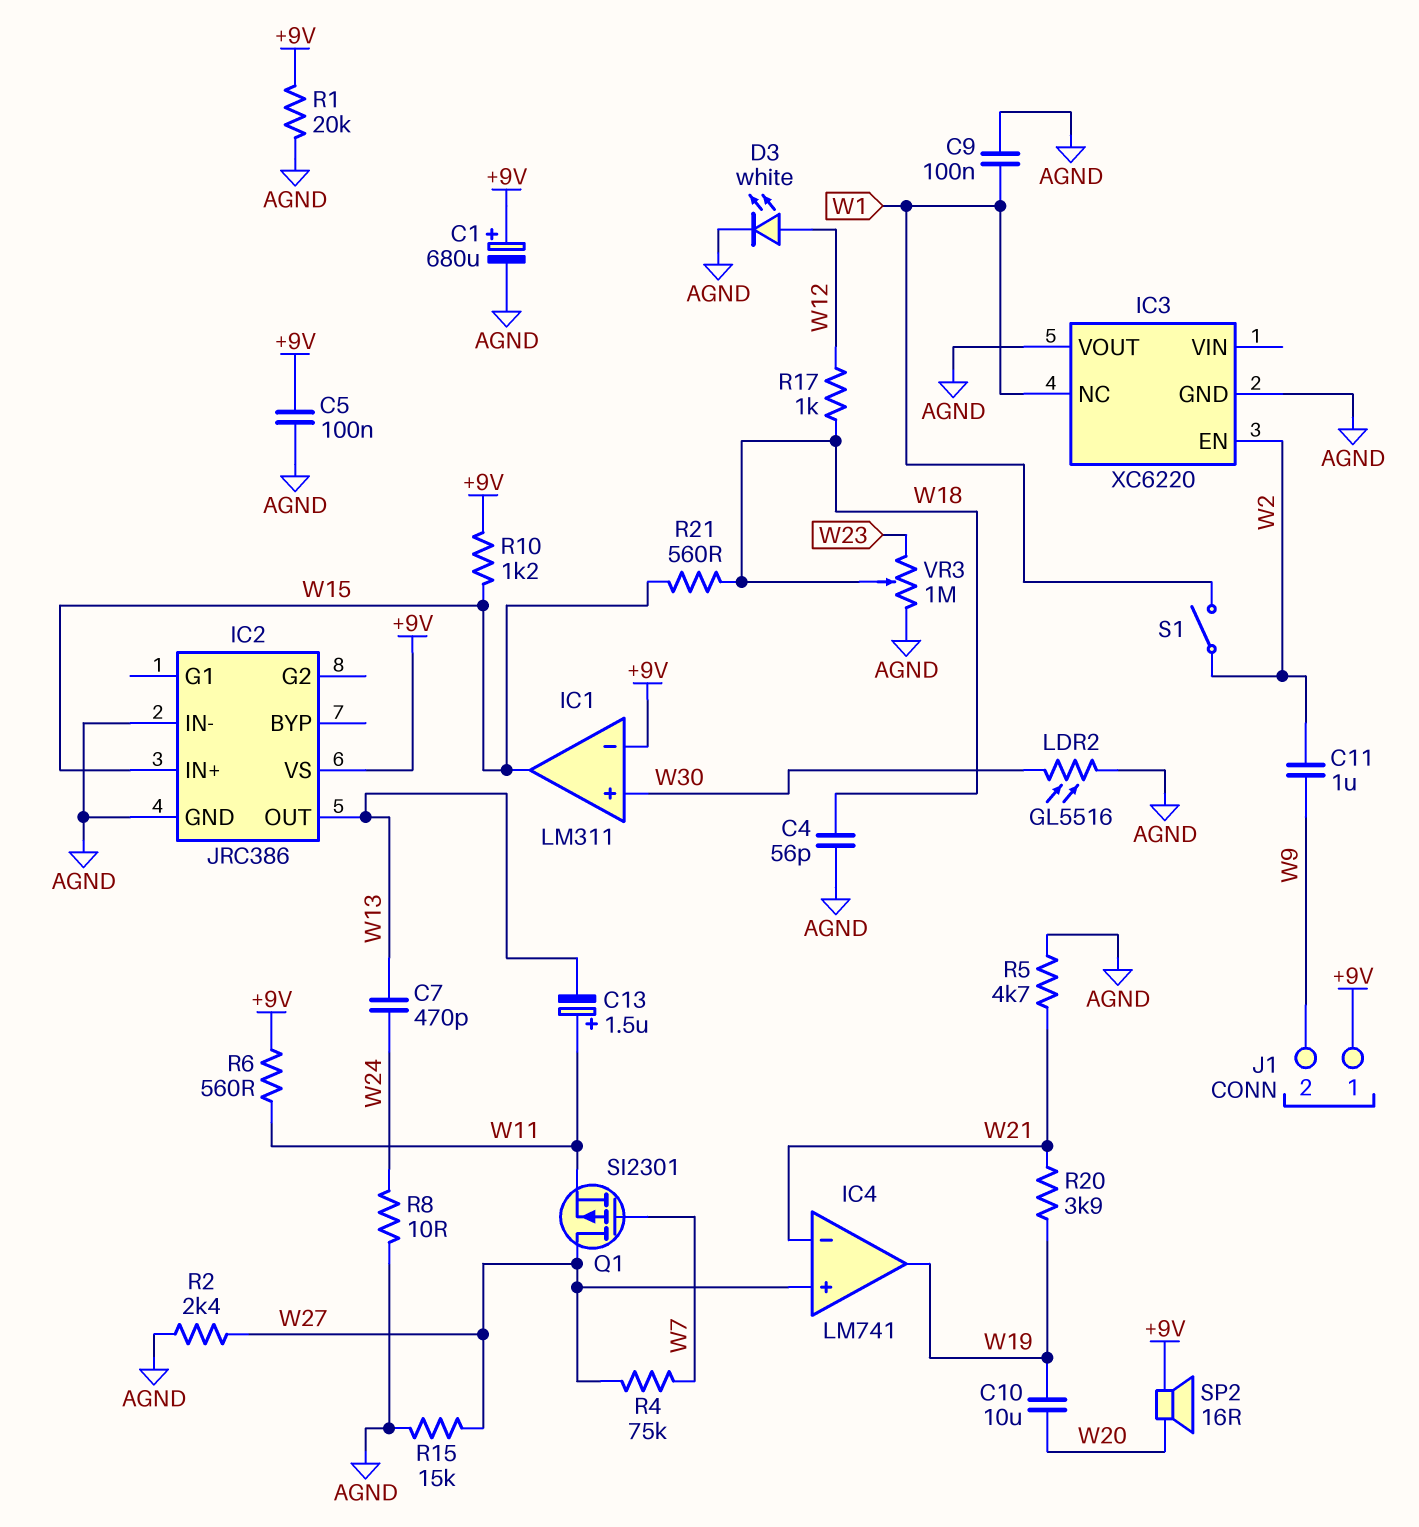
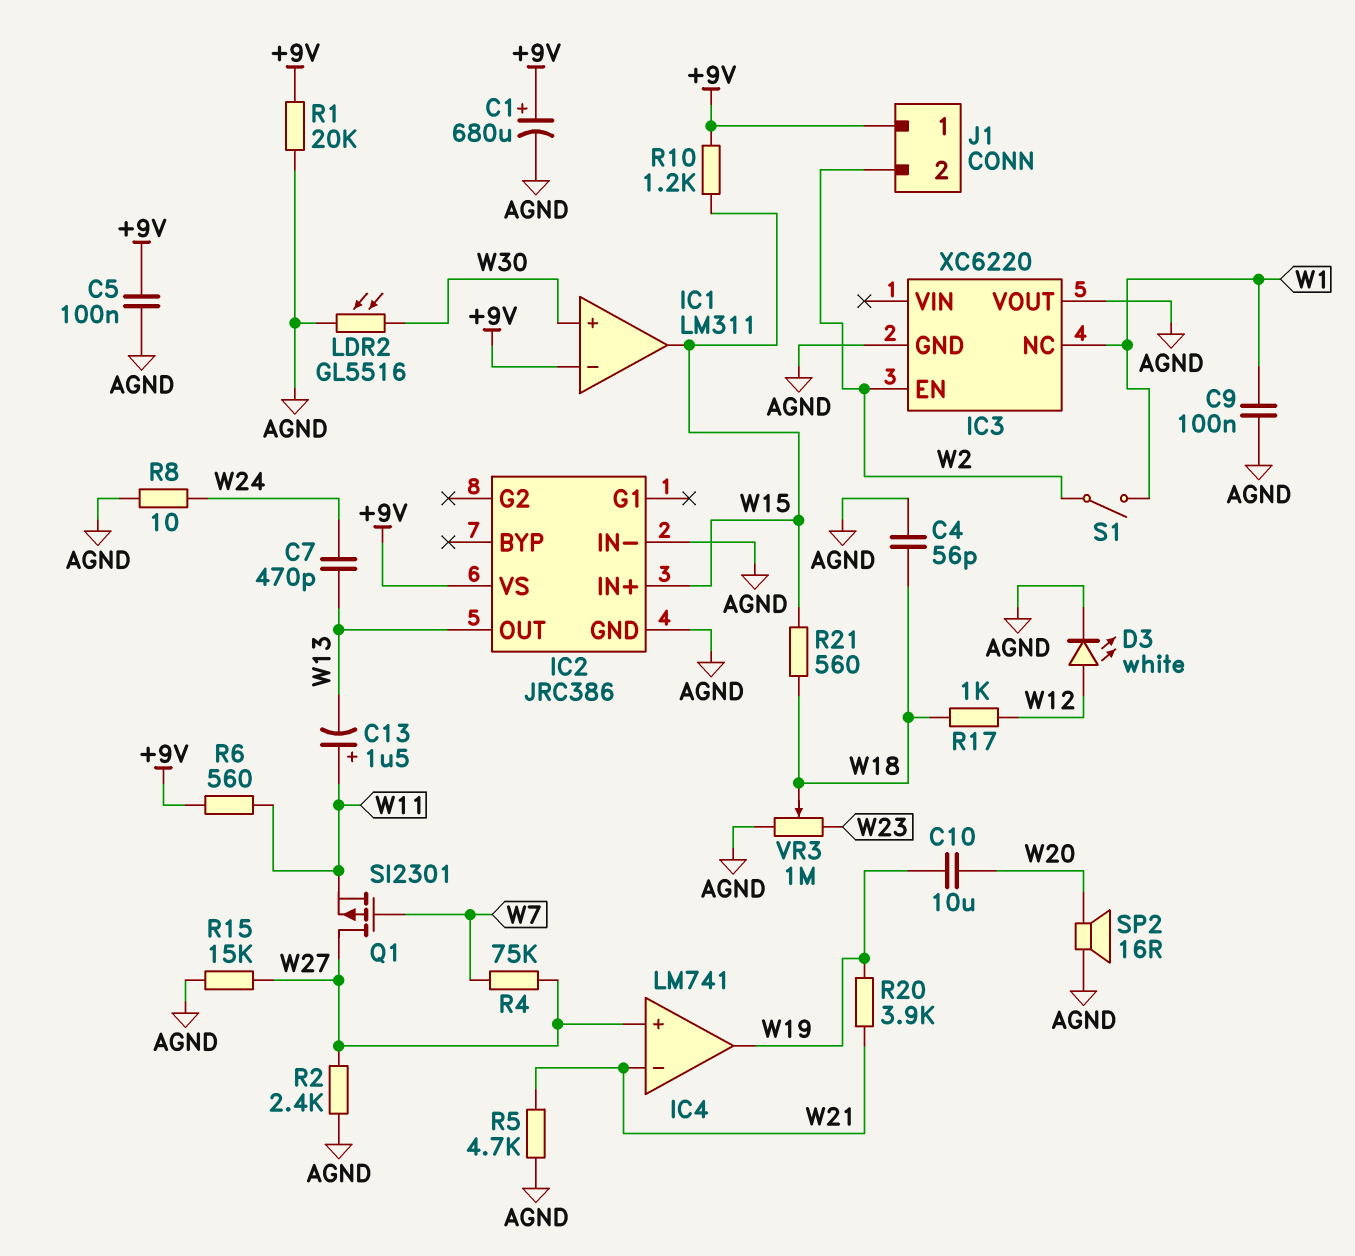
C11: 1uF (W2, W9) -> none
J1 pin 2: W9 -> W2
SP2: speaker 16R (+9V, W20) -> speaker 16R (AGND, W20)

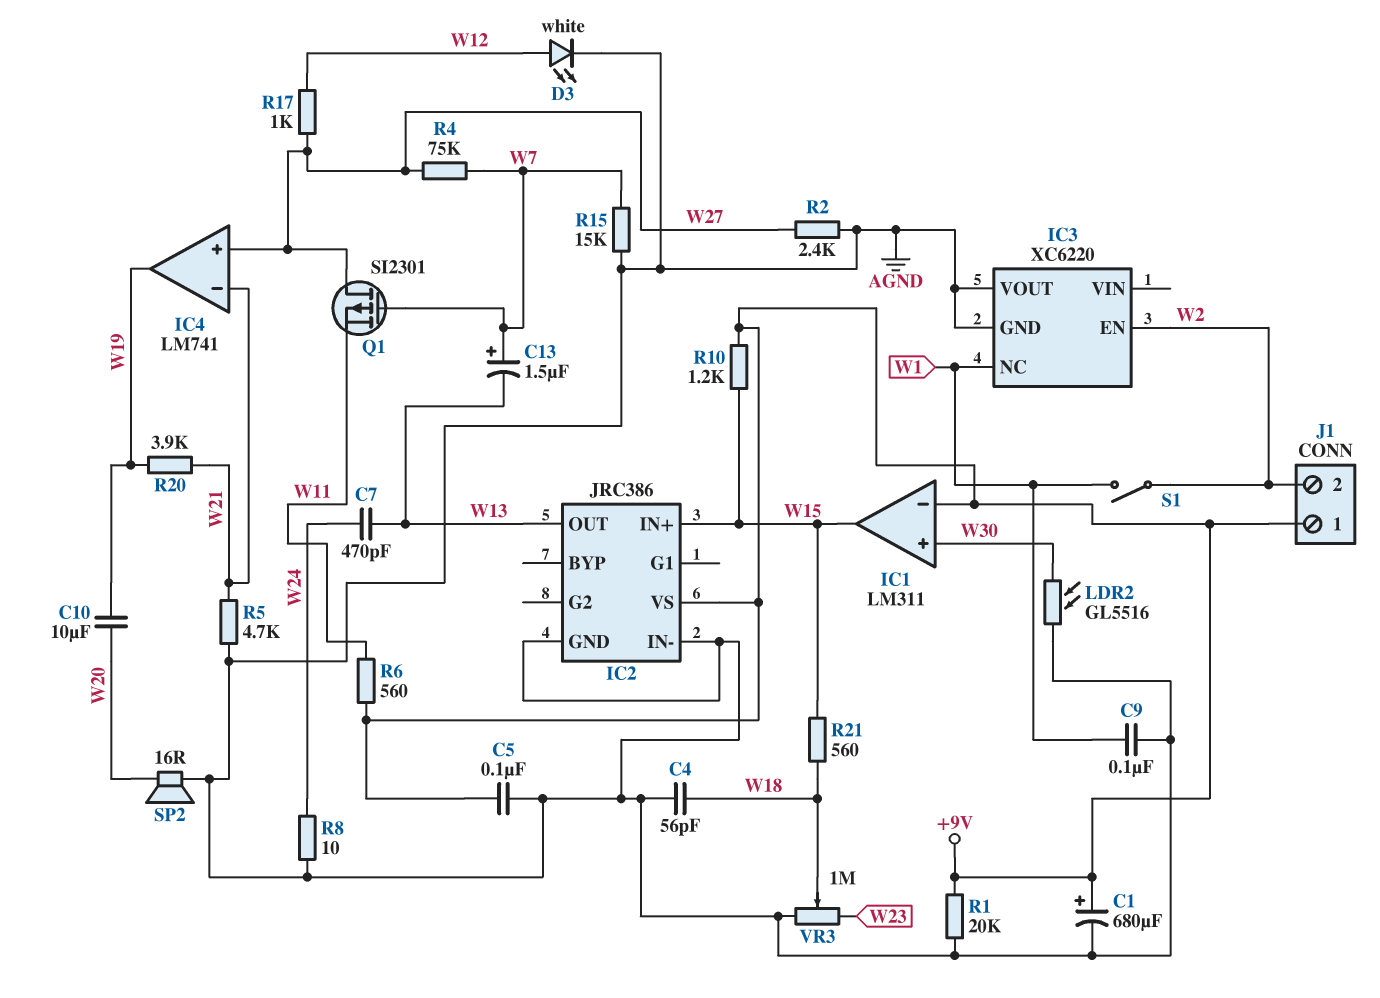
C13: 1.5uF (plus W11, minus W13) -> 1.5uF (plus W7, minus W13)
R15: 15k (AGND, W27) -> 15k (AGND, W7)
R17: 1k (W12, W18) -> 1k (W12, W27)

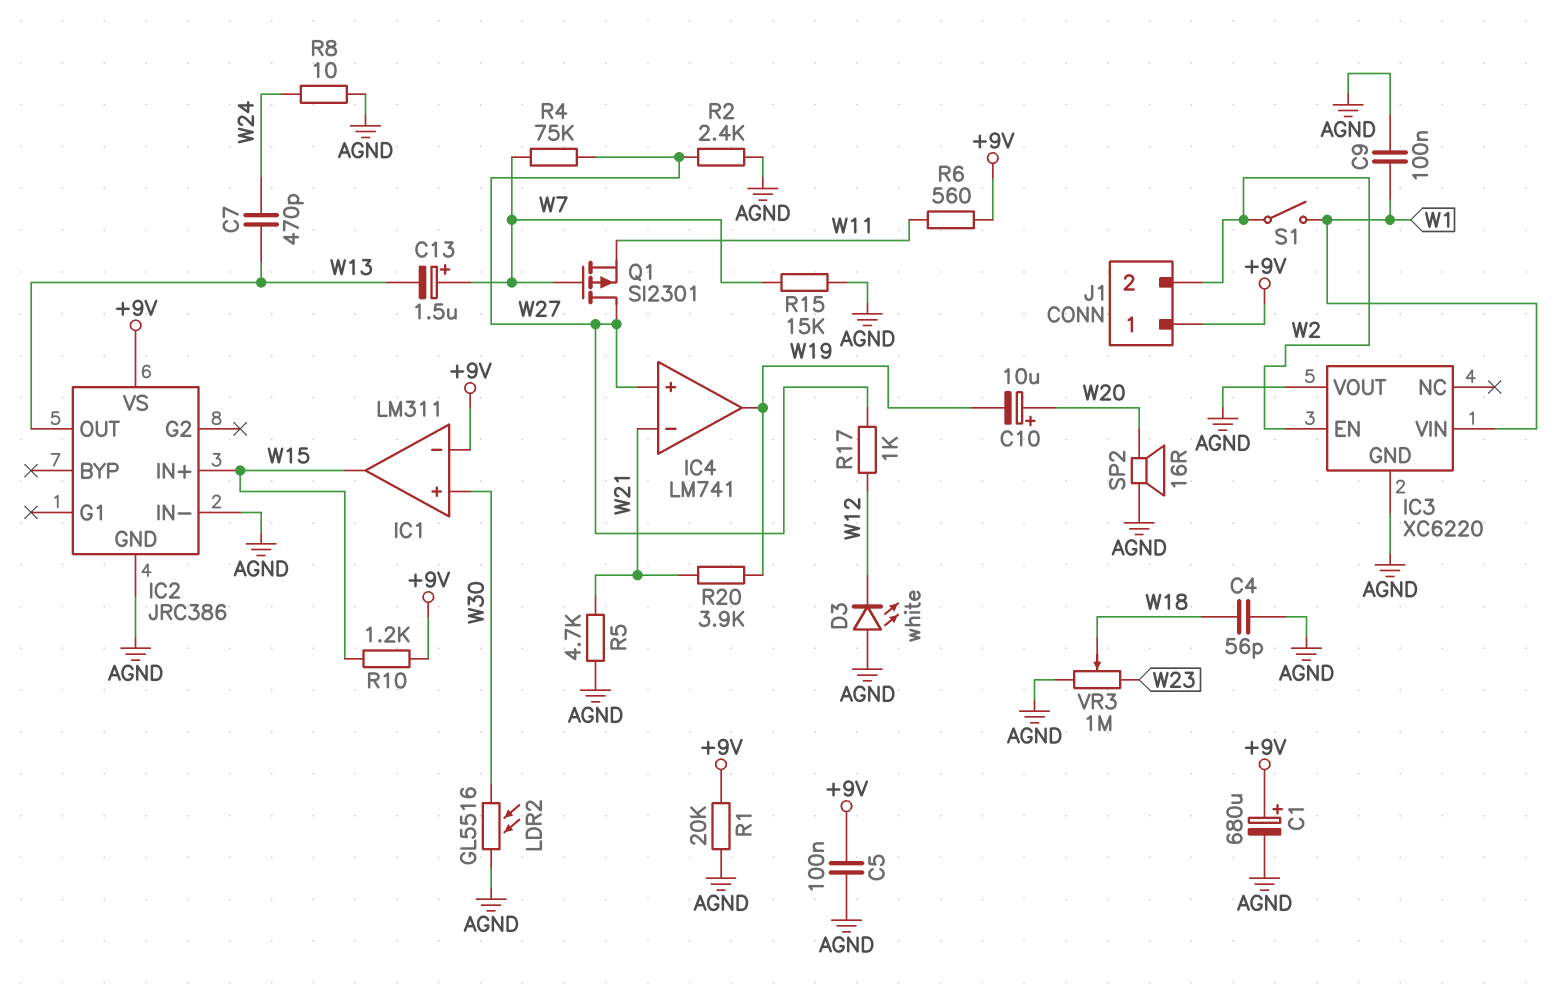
C10: 10uF (W19, W20) -> 10uF (plus W20, minus W19)
D3: LED white (A W12, K AGND) -> LED white (A AGND, K W12)
IC3 pin NC: W1 -> none
IC3 pin VIN: none -> W1
R21: 560 (W15, W18) -> none

